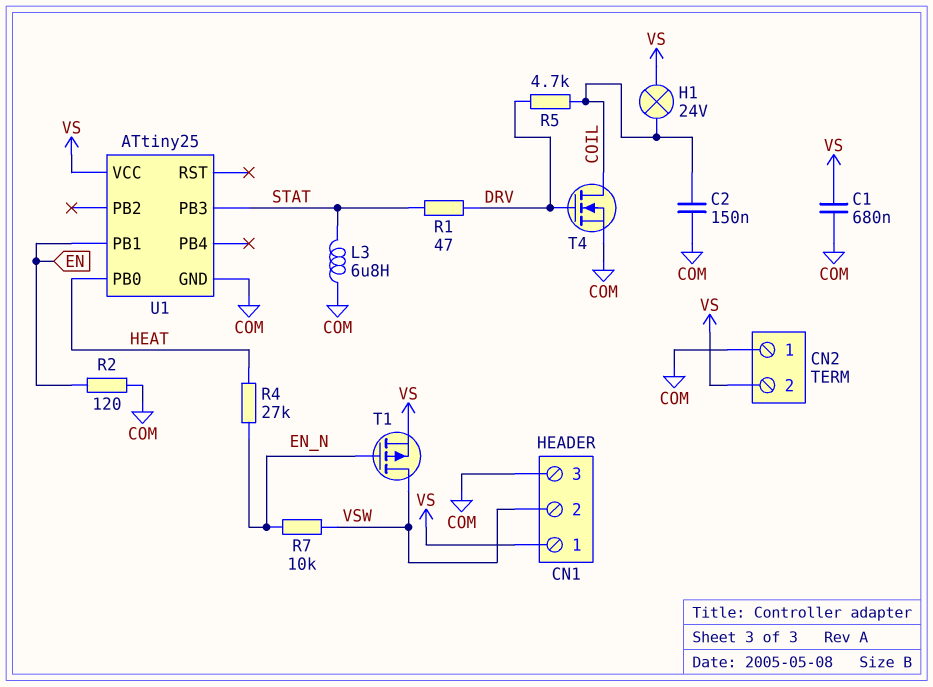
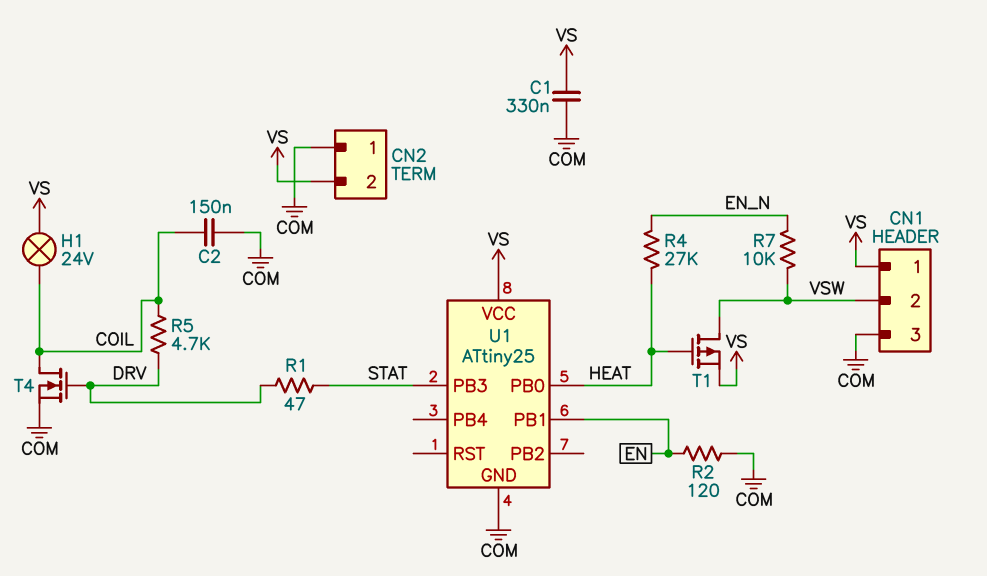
C1: 680nF (COM, VS) -> 330nF (COM, VS)
L3: 6.8uH (COM, STAT) -> none
T1: PMOS (G EN_N, D VSW, S VS) -> PMOS (G HEAT, D VSW, S VS)

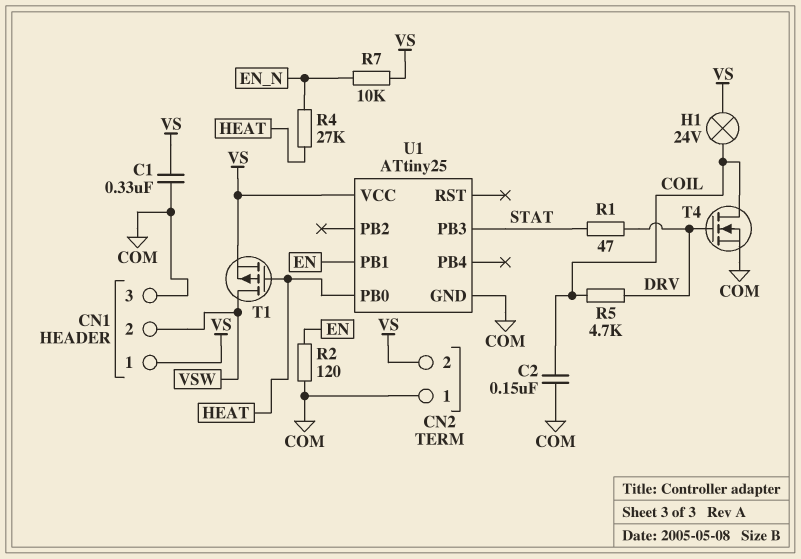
R7: 10k (EN_N, VSW) -> 10k (EN_N, VS)

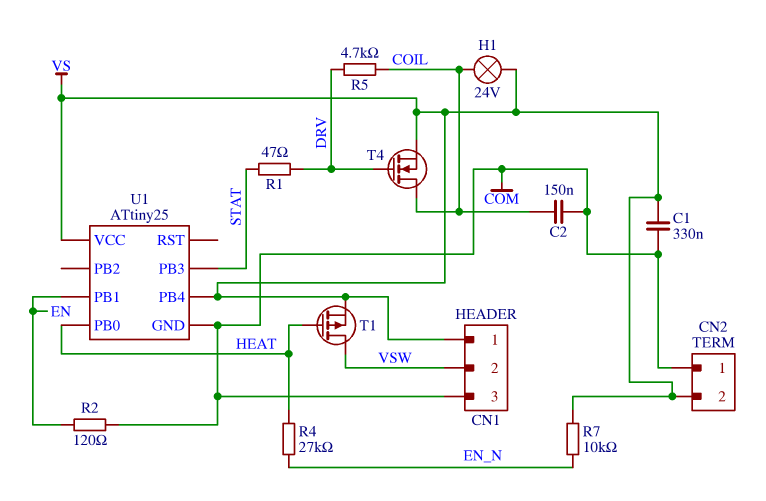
T4: NMOS (G DRV, D COIL, S COM) -> NMOS (G DRV, D COIL, S VS)
U1 pin PB4: none -> VS

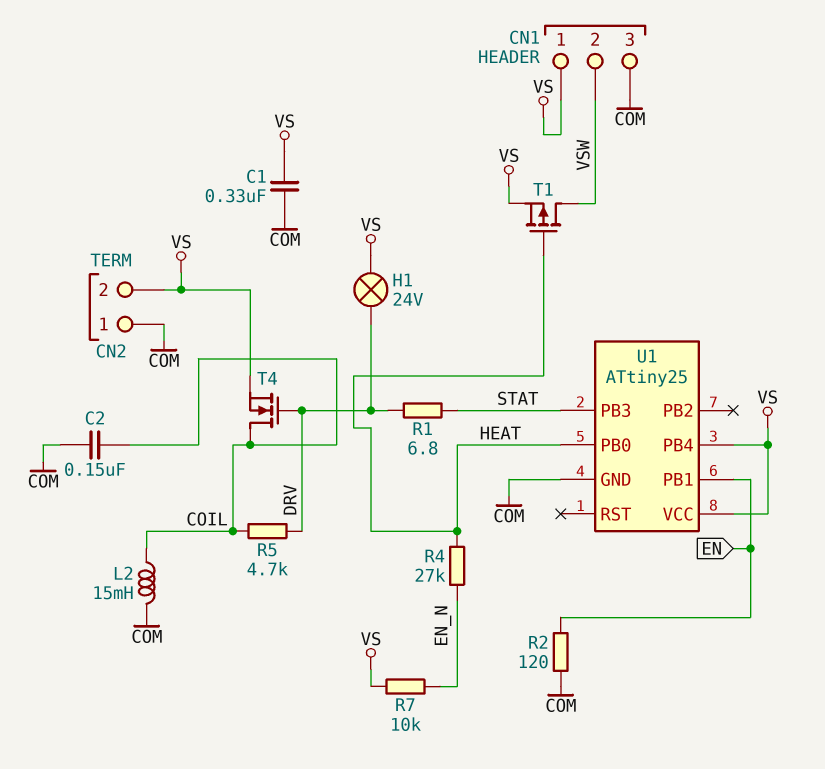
H1: lamp 24V (COIL, VS) -> lamp 24V (DRV, VS)
L2: none -> 15mH (COIL, COM)
R1: 47 (DRV, STAT) -> 6.8 (DRV, STAT)

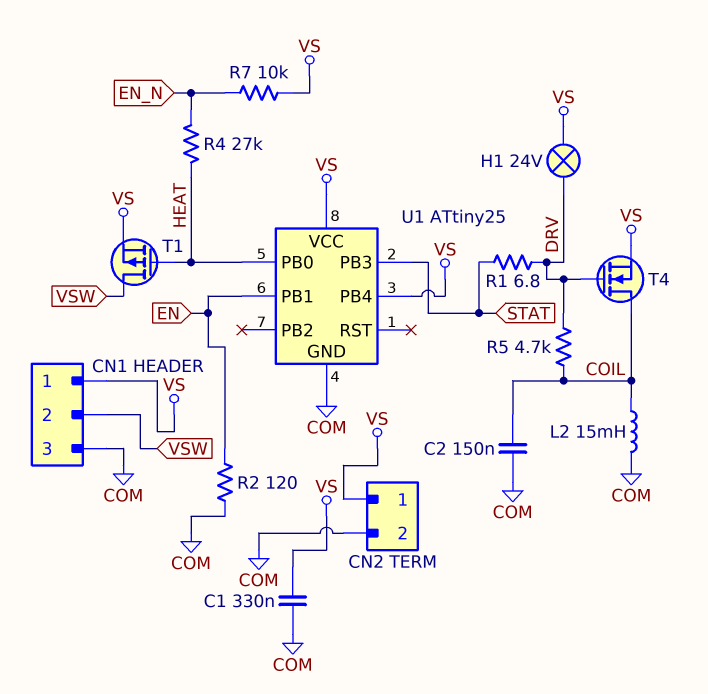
CN2 pin 1: COM -> VS
CN2 pin 2: VS -> COM

